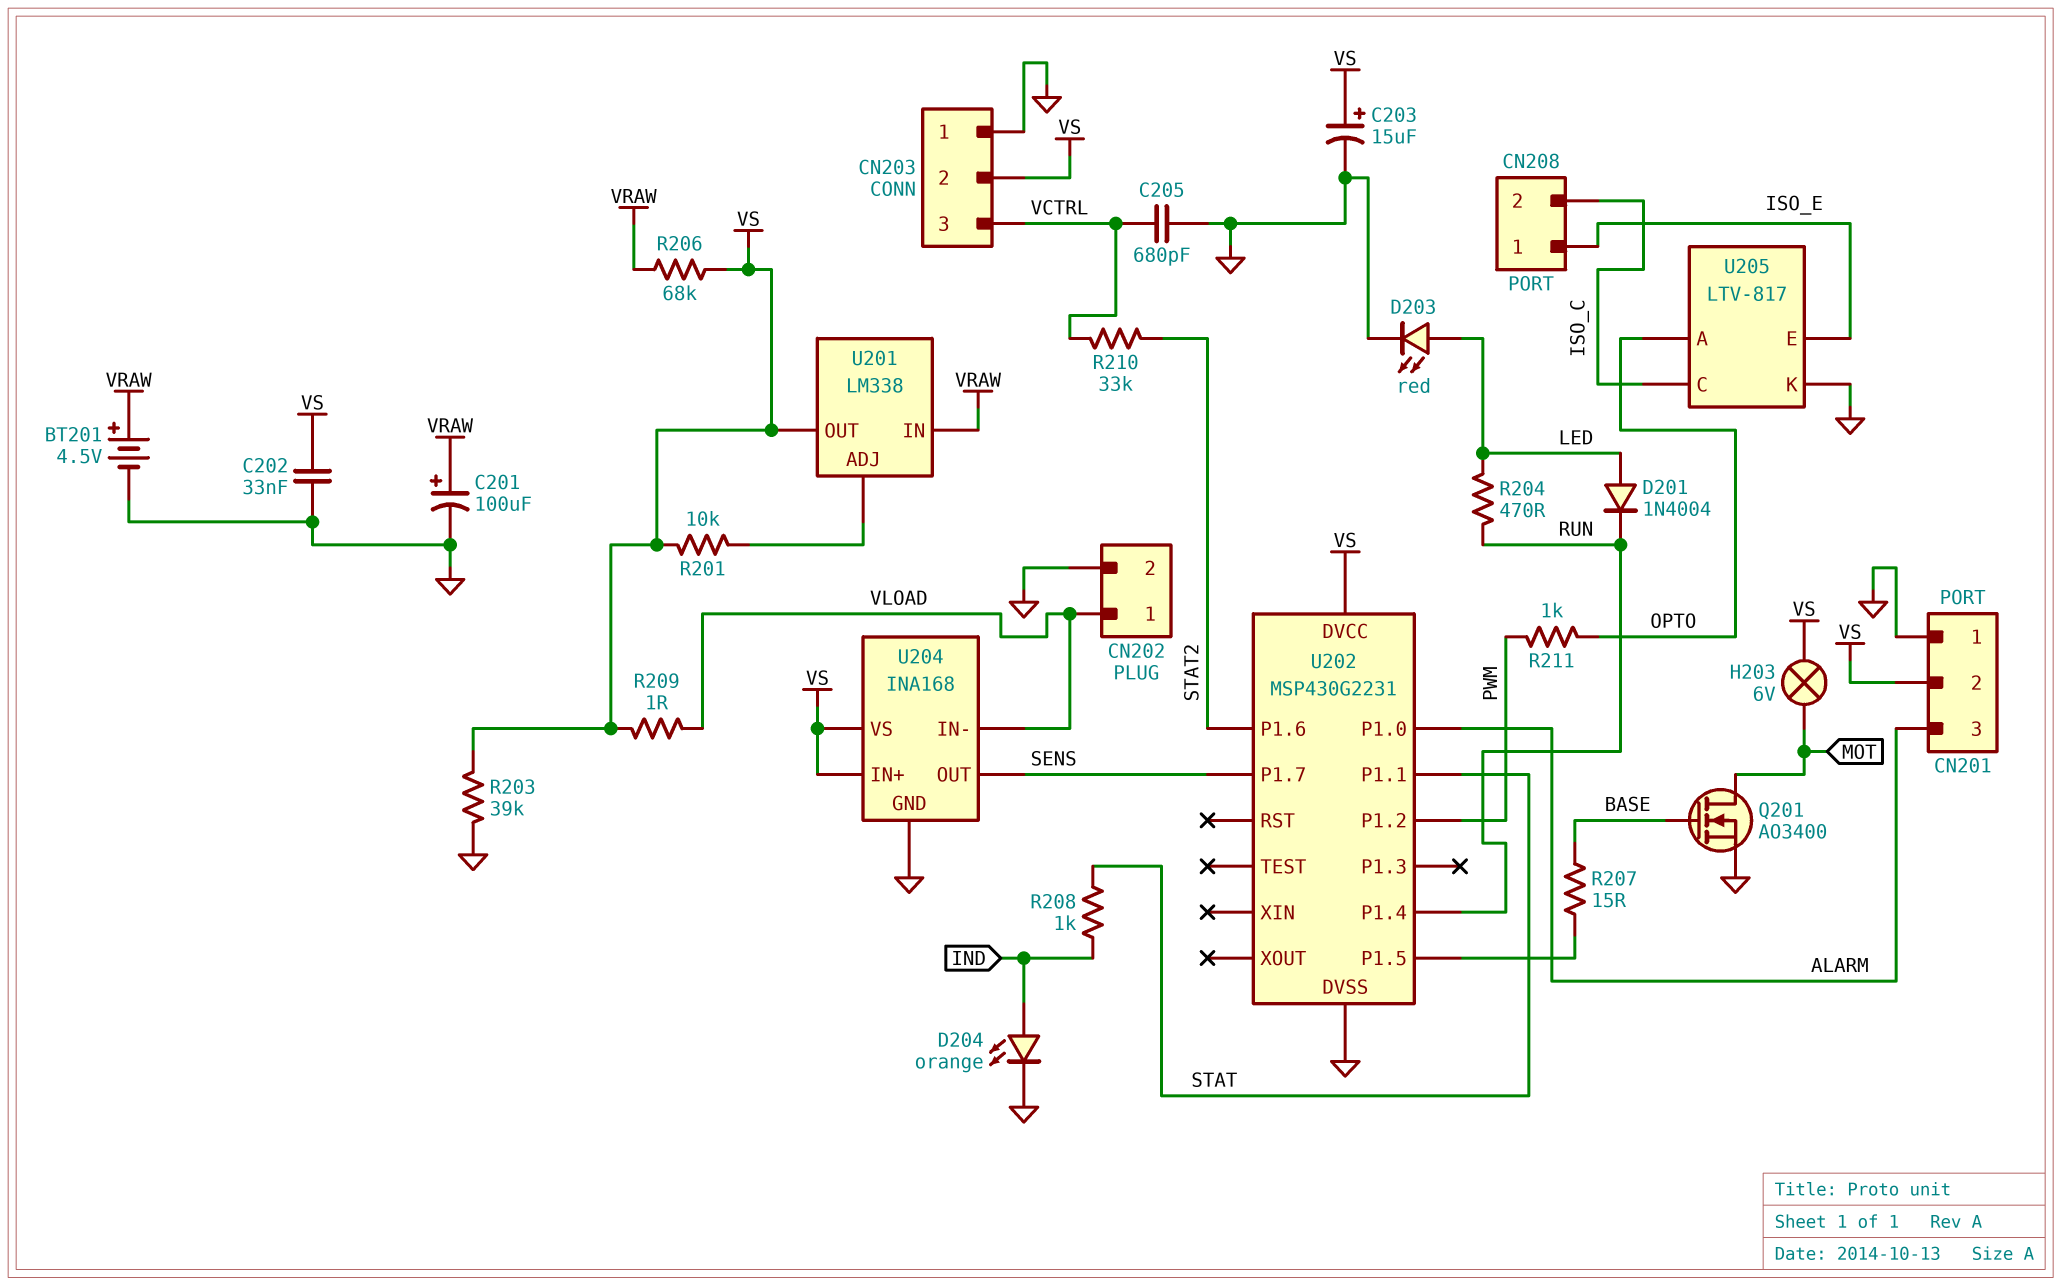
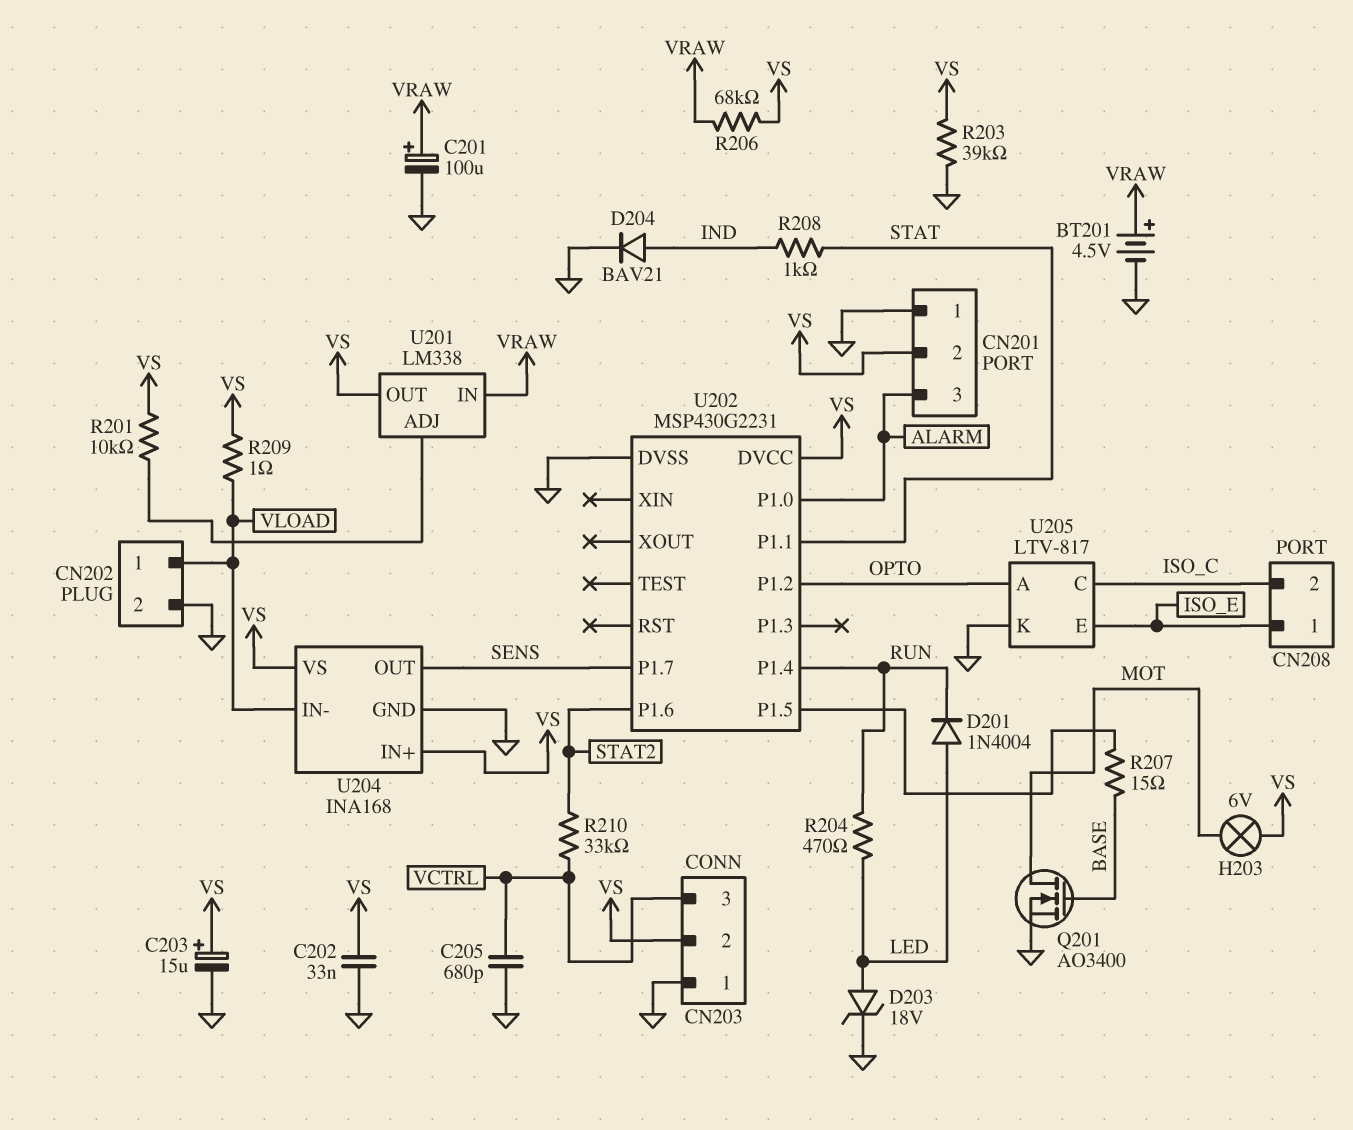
D203: LED red (A LED, K GND) -> zener 18V (A LED, K GND)
D204: LED orange (A IND, K GND) -> diode BAV21 (A IND, K GND)
R211: 1k (OPTO, PWM) -> none
U202 pin P1.2: PWM -> OPTO

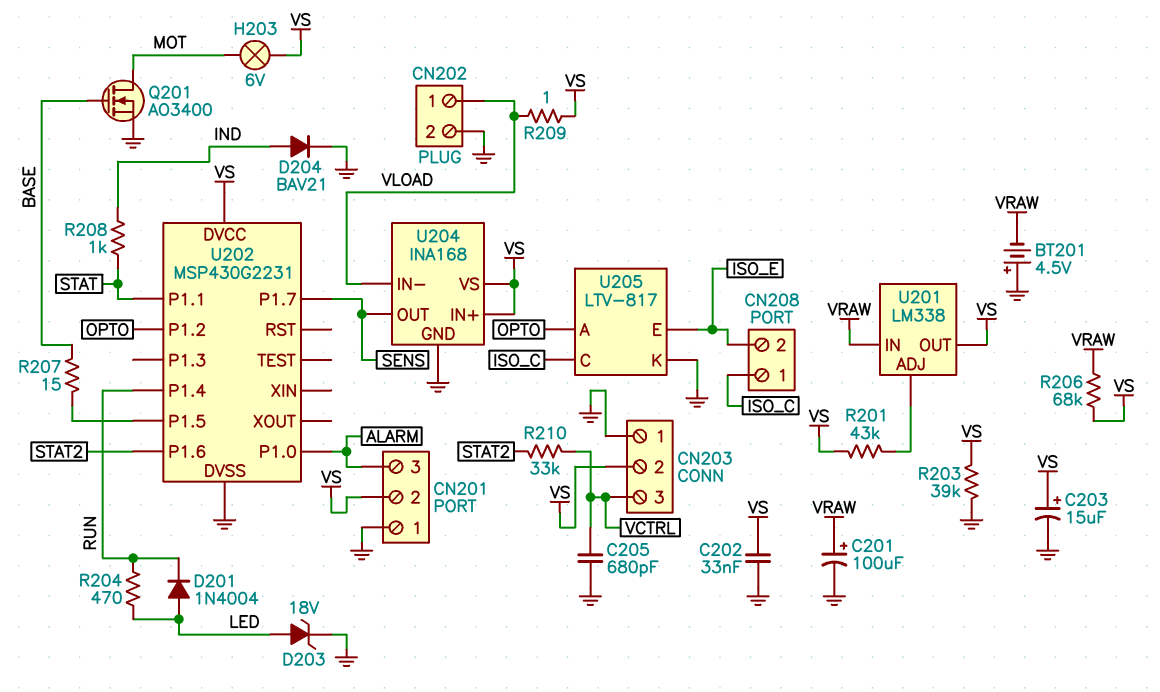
BT201: 4.5V (plus VRAW, minus GND) -> 4.5V (plus GND, minus VRAW)
CN208 pin 1: ISO_E -> ISO_C
CN208 pin 2: ISO_C -> ISO_E
R201: 10k (U201/ADJ, VS) -> 43k (U201/ADJ, VS)

